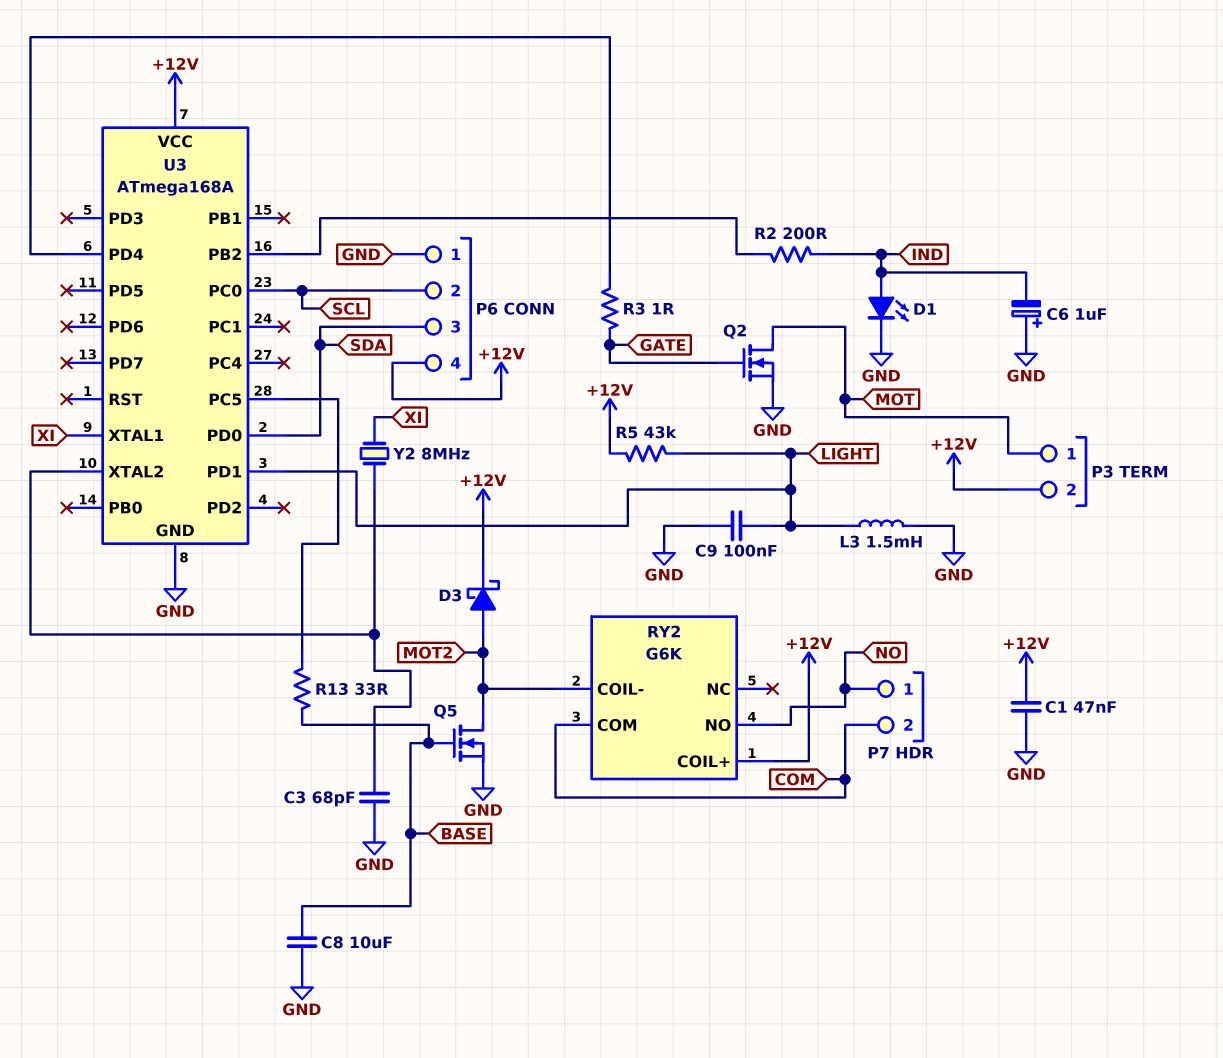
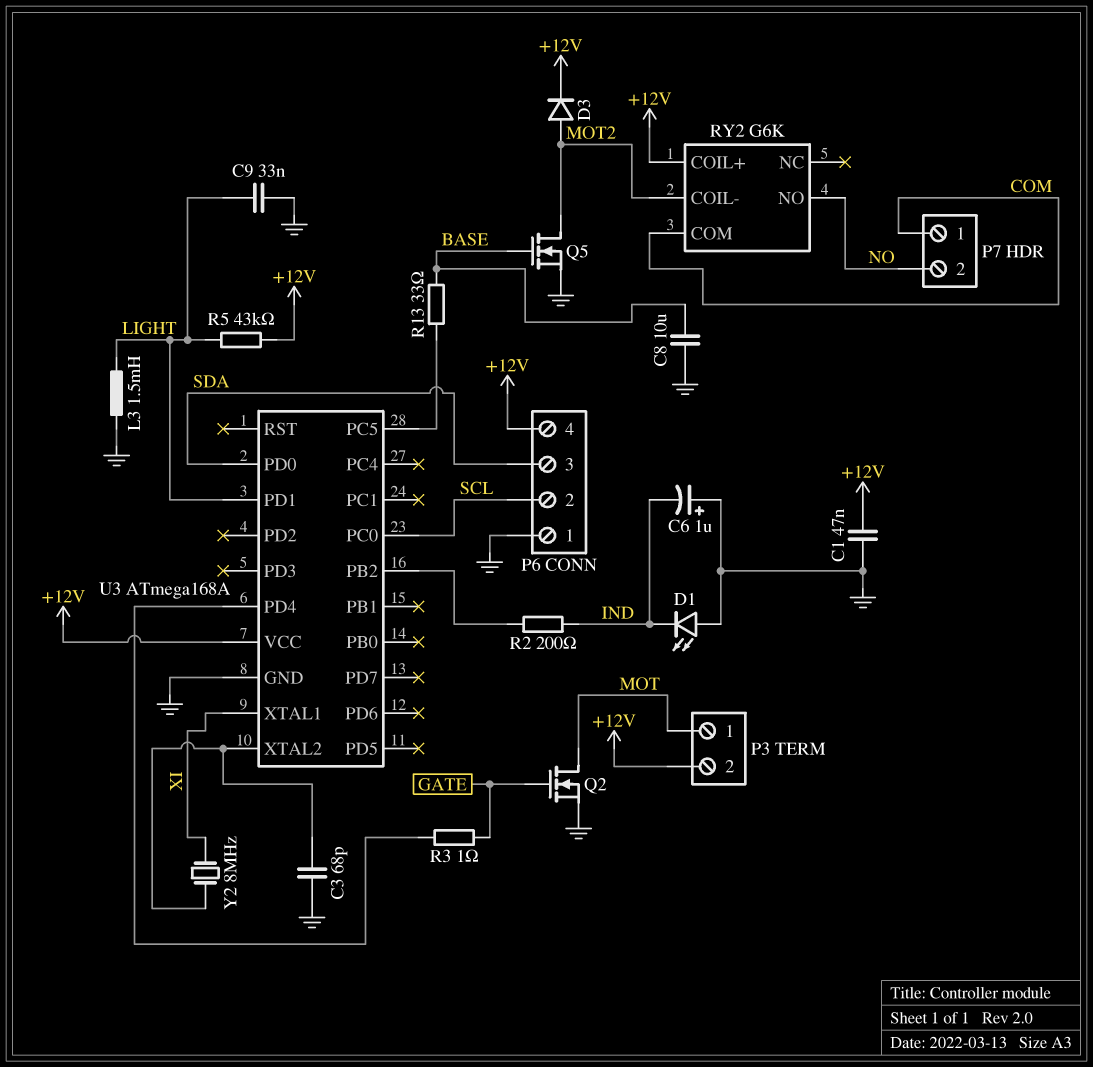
C9: 100nF (GND, LIGHT) -> 33nF (GND, LIGHT)
D1: LED (A IND, K GND) -> LED (A GND, K IND)
D3: schottky (A MOT2, K +12V) -> diode (A MOT2, K +12V)
P7 pin 1: NO -> COM
P7 pin 2: COM -> NO

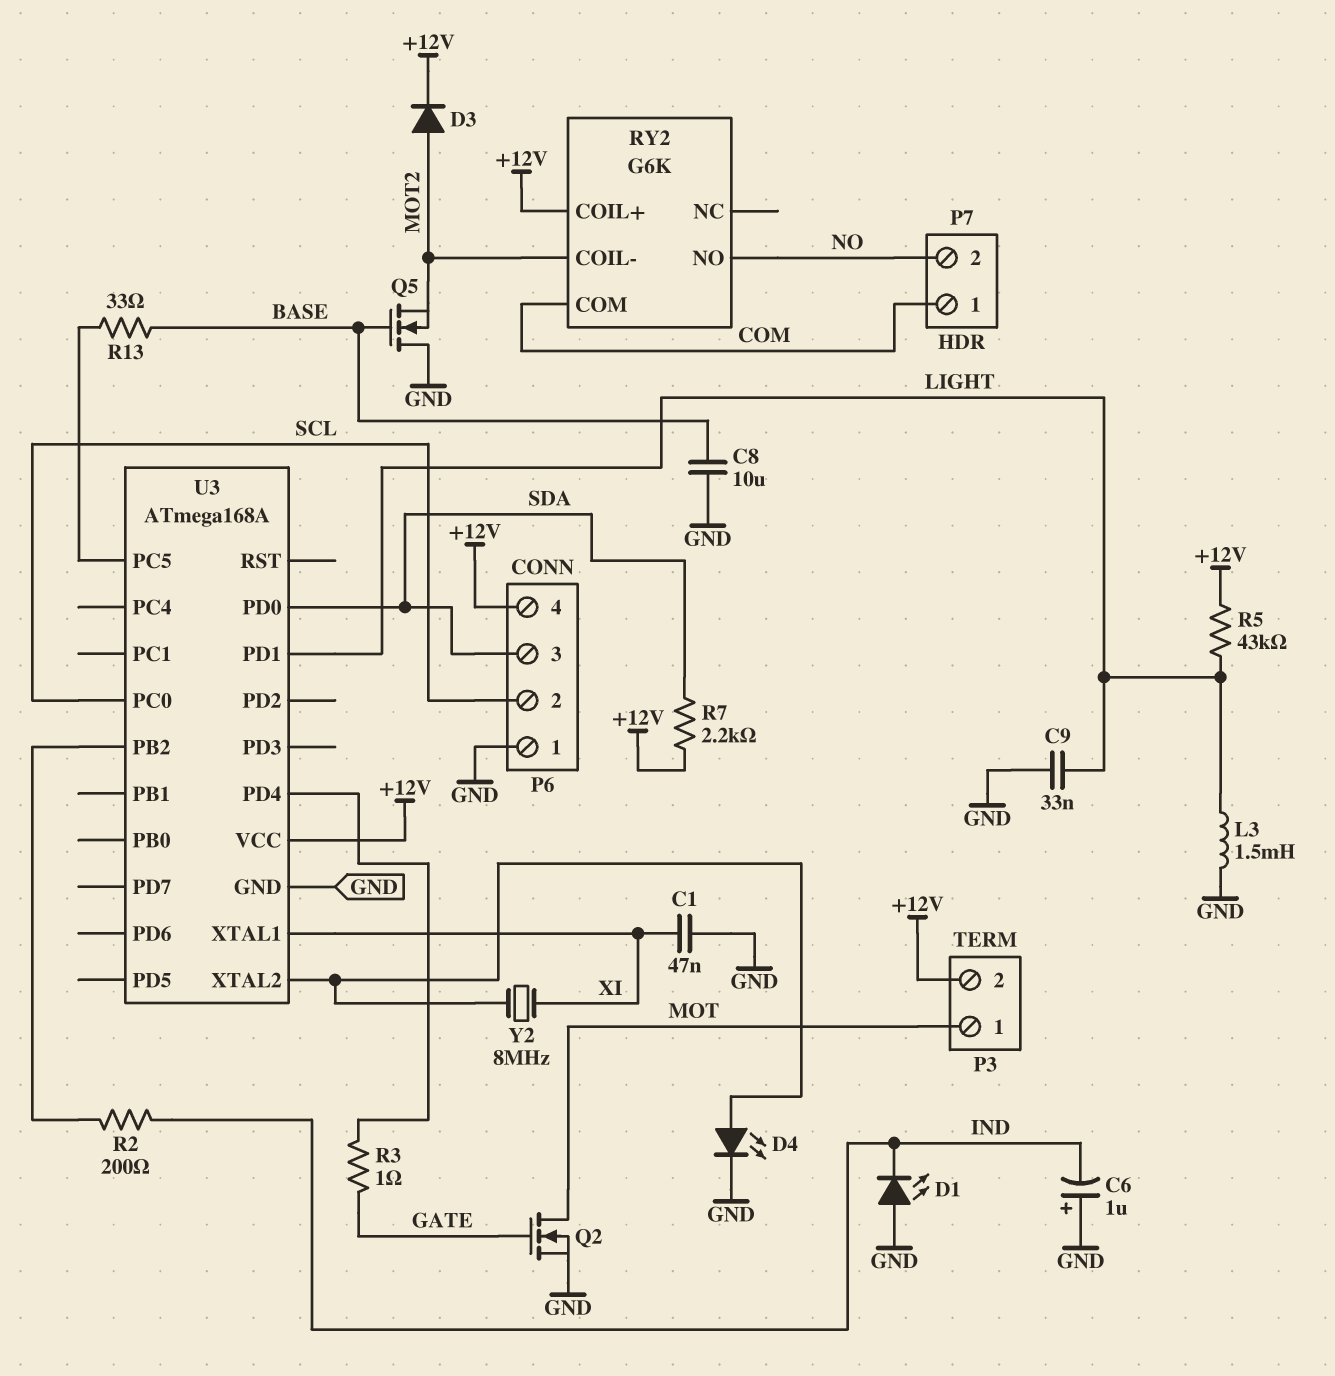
C1: 47nF (+12V, GND) -> 47nF (GND, XI)
C3: 68pF (GND, U3/XTAL2) -> none
D4: none -> LED (A U3/XTAL2, K GND)
Q5: NMOS (G BASE, D MOT2, S GND) -> NMOS (G BASE, D GND, S MOT2)
R7: none -> 2.2k (+12V, SDA)

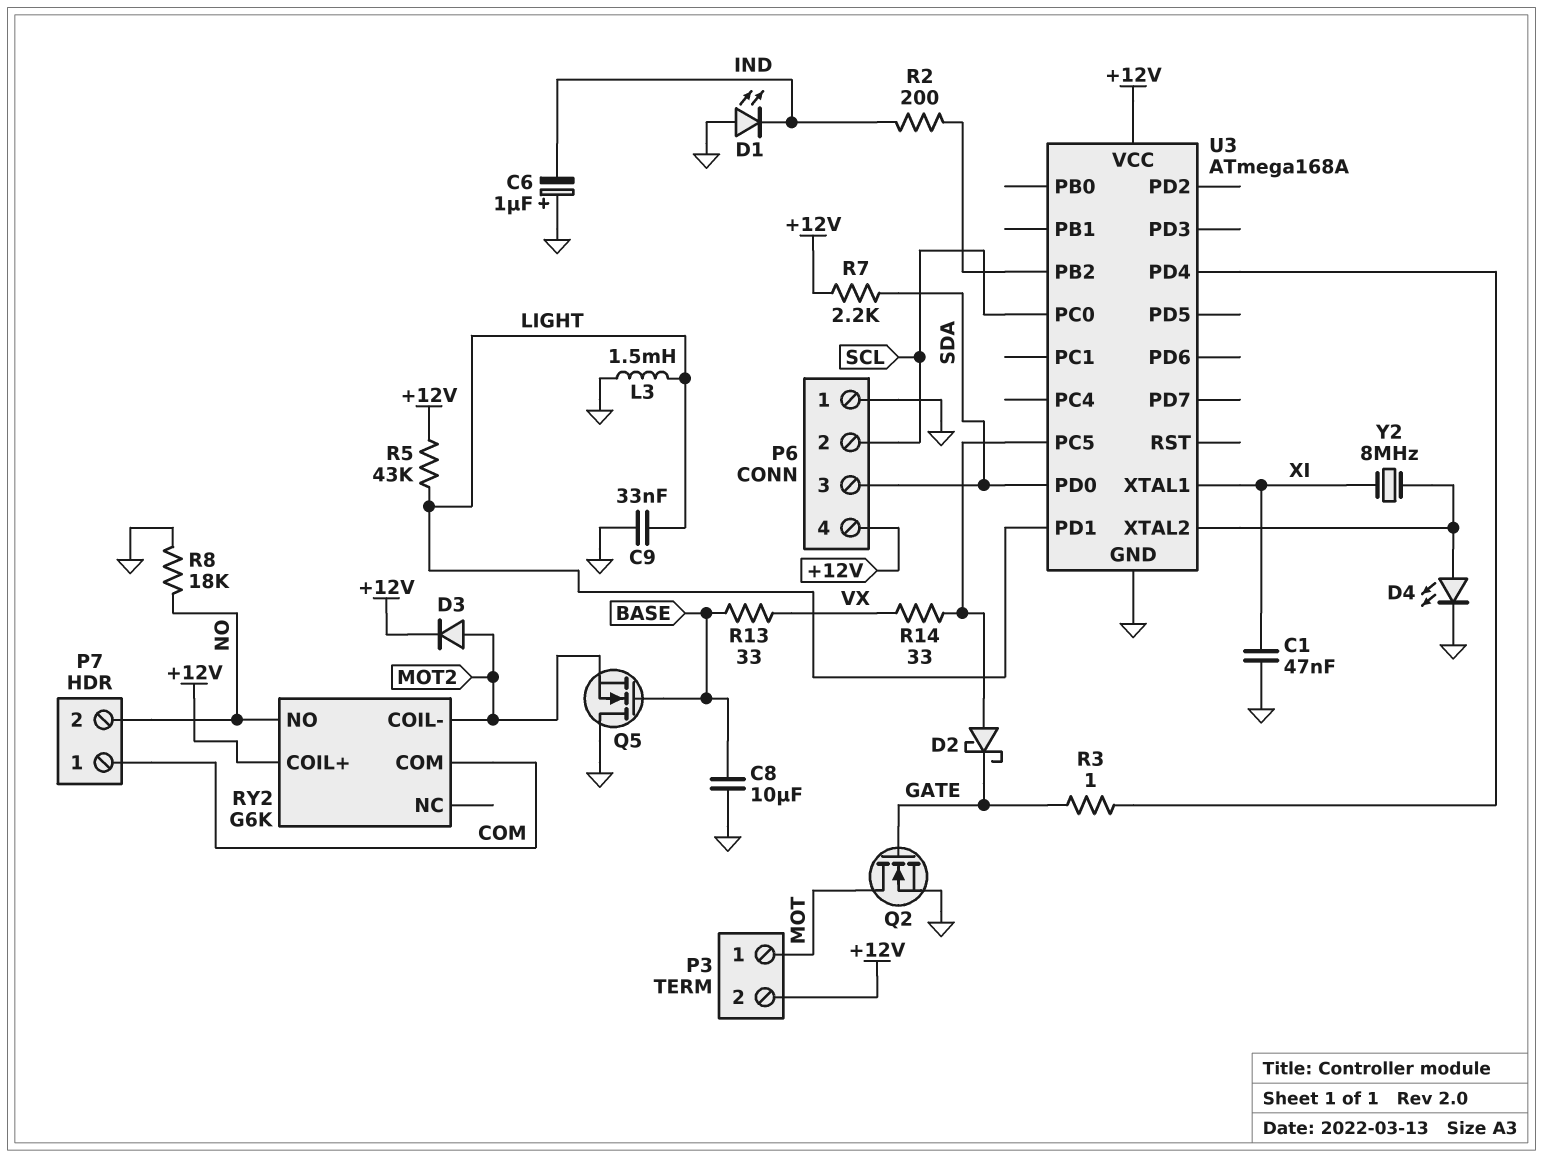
D2: none -> schottky (A U3/PC5, K GATE)
R8: none -> 18k (GND, NO)
R13: 33 (BASE, U3/PC5) -> 33 (BASE, VX)
R14: none -> 33 (U3/PC5, VX)

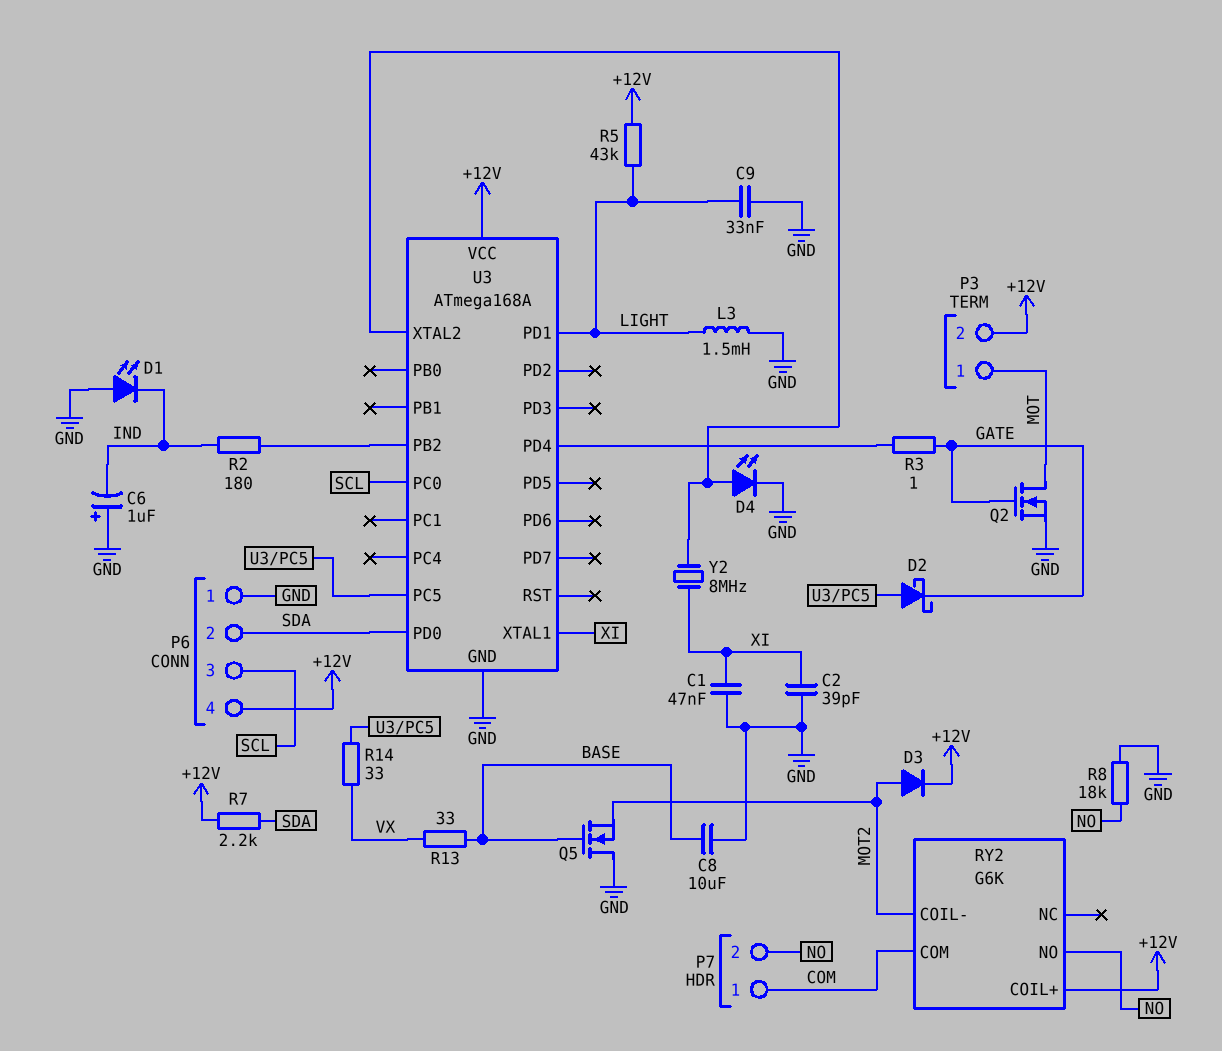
C2: none -> 39pF (GND, XI)
P6 pin 2: SCL -> SDA
P6 pin 3: SDA -> SCL
R2: 200 (IND, U3/PB2) -> 180 (IND, U3/PB2)

